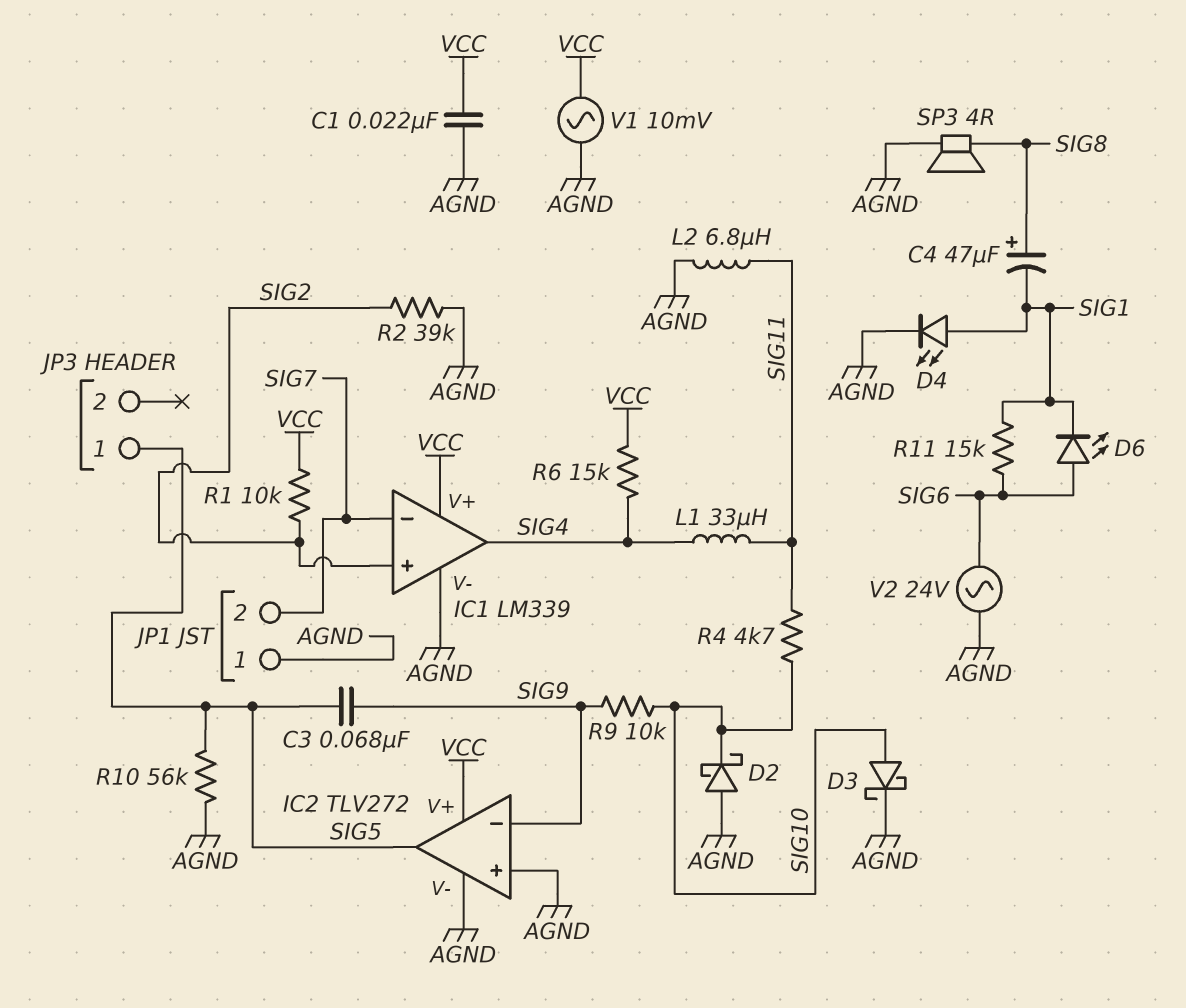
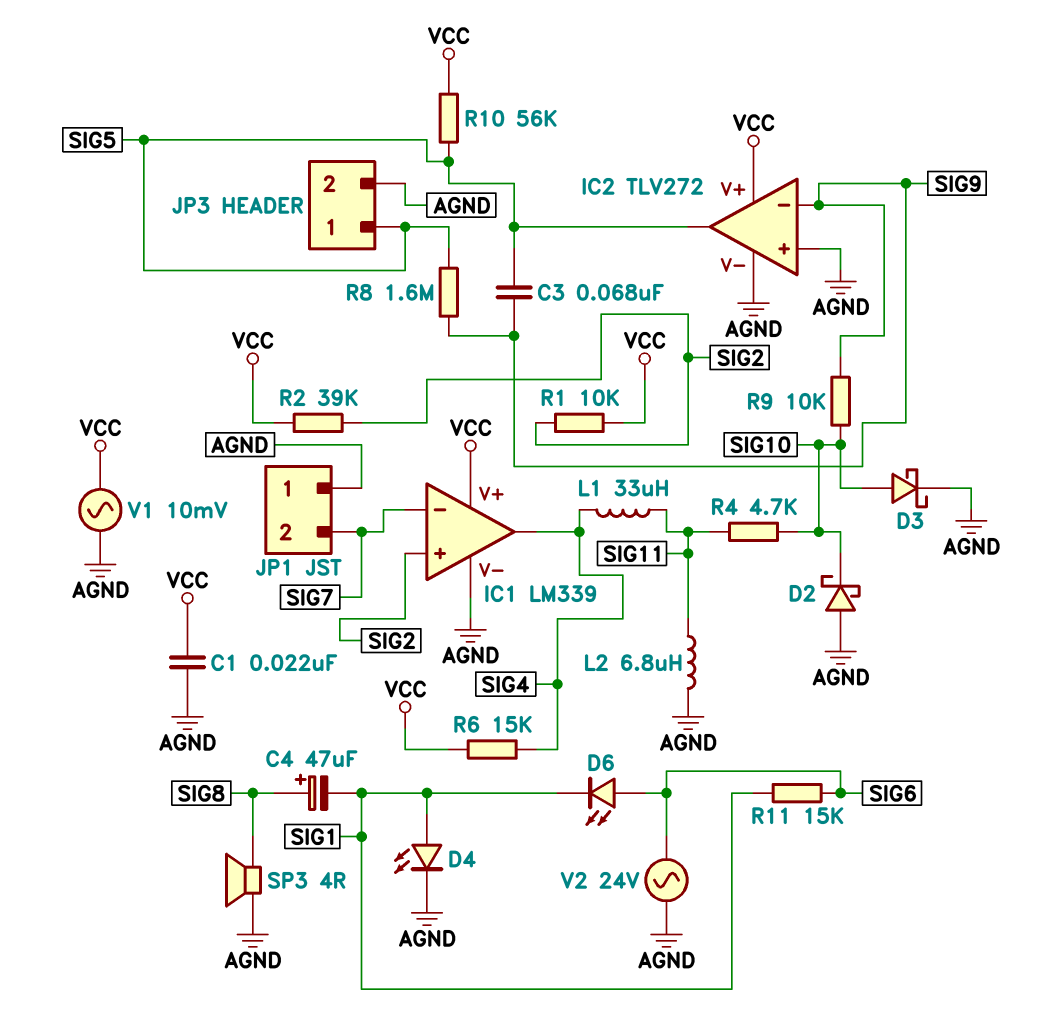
JP3 pin 2: none -> AGND
R2: 39k (AGND, SIG2) -> 39k (SIG2, VCC)
R8: none -> 1.6M (SIG5, SIG9)
R10: 56k (AGND, SIG5) -> 56k (SIG5, VCC)

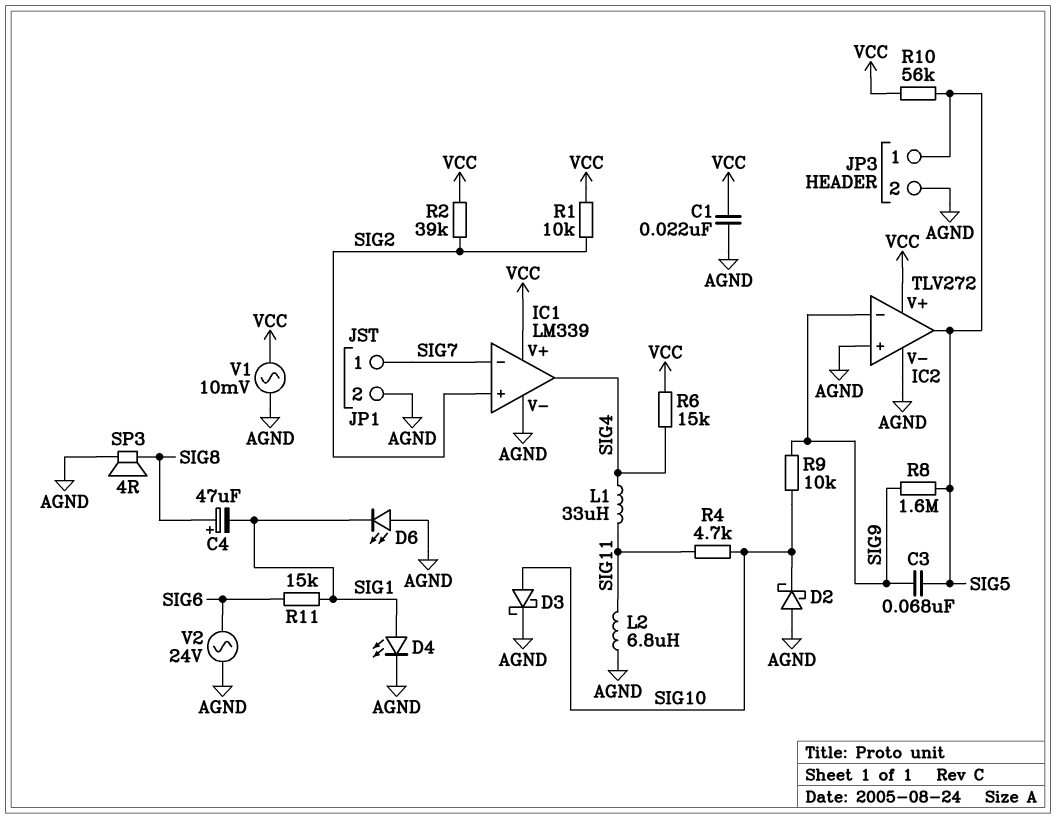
D6: LED (A SIG6, K SIG1) -> LED (A AGND, K SIG1)
JP1 pin 1: AGND -> SIG7
JP1 pin 2: SIG7 -> AGND

